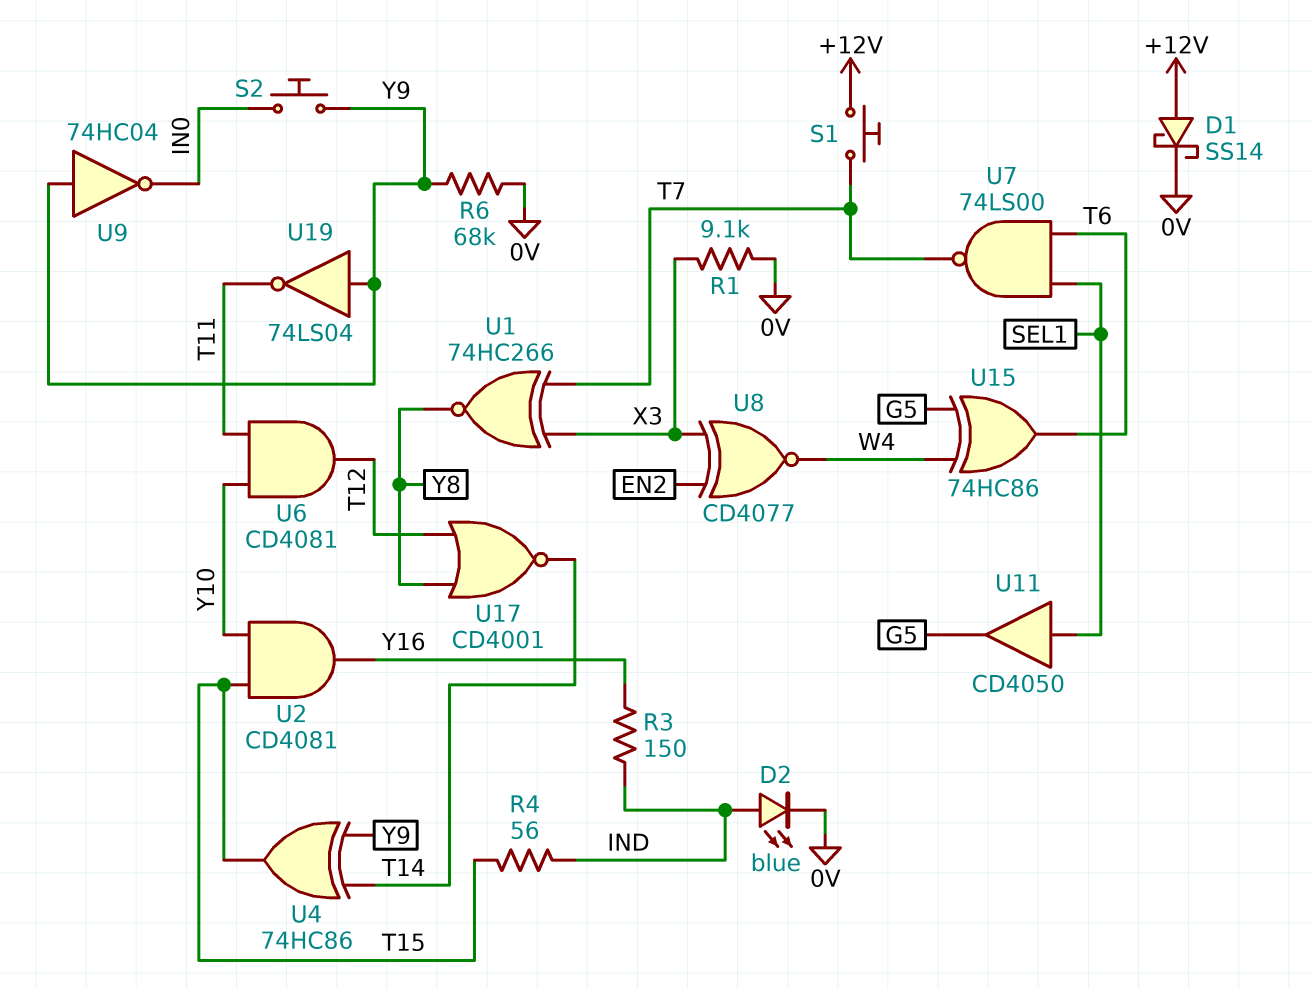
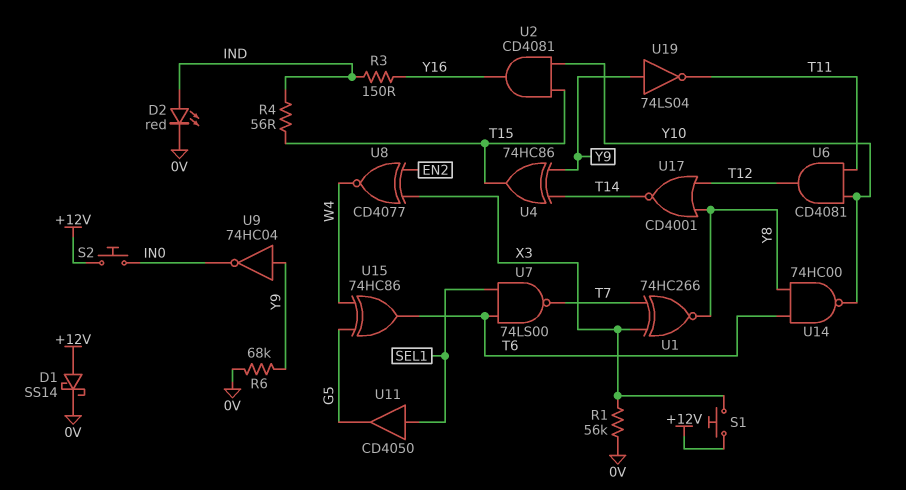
D2: LED blue (A IND, K 0V) -> LED red (A IND, K 0V)
R1: 9.1k (0V, X3) -> 56k (0V, X3)
S1: button (+12V, T7) -> button (+12V, X3)
S2: button (IN0, Y9) -> button (+12V, IN0)
U14: none -> NAND 74HC00 (in T6, in Y8, out Y10)

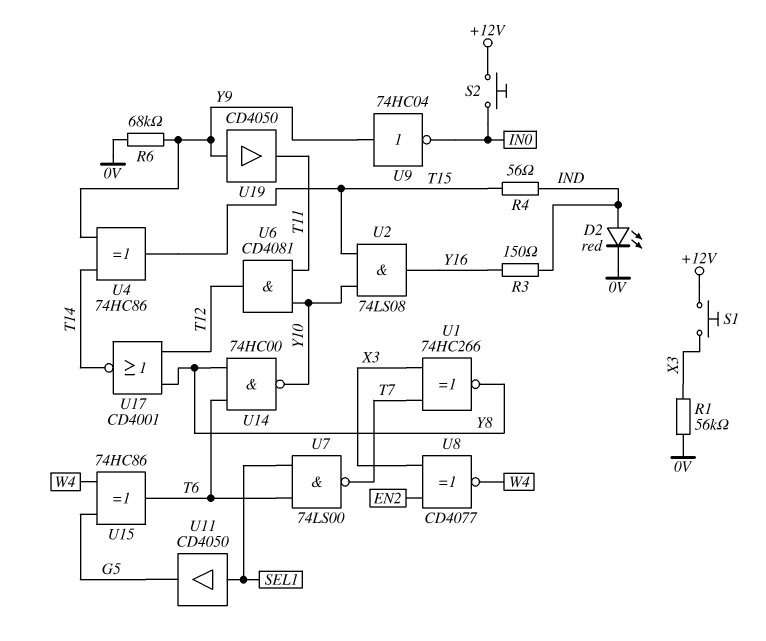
D1: schottky SS14 (A +12V, K 0V) -> none
U2: AND CD4081 (in T15, in Y10, out Y16) -> AND 74LS08 (in T15, in Y10, out Y16)
U19: NOT 74LS04 (in Y9, out T11) -> buffer CD4050 (in Y9, out T11)

